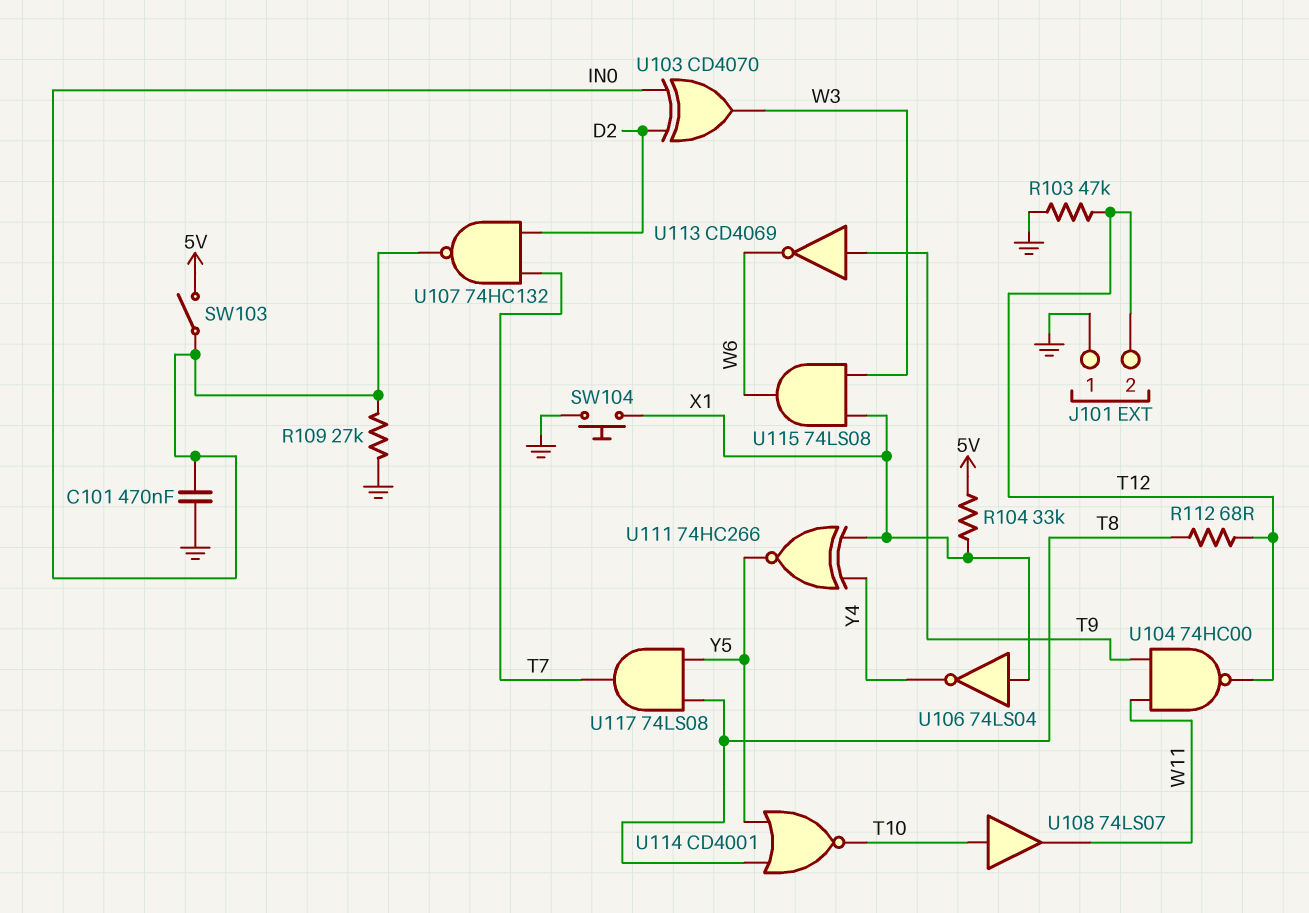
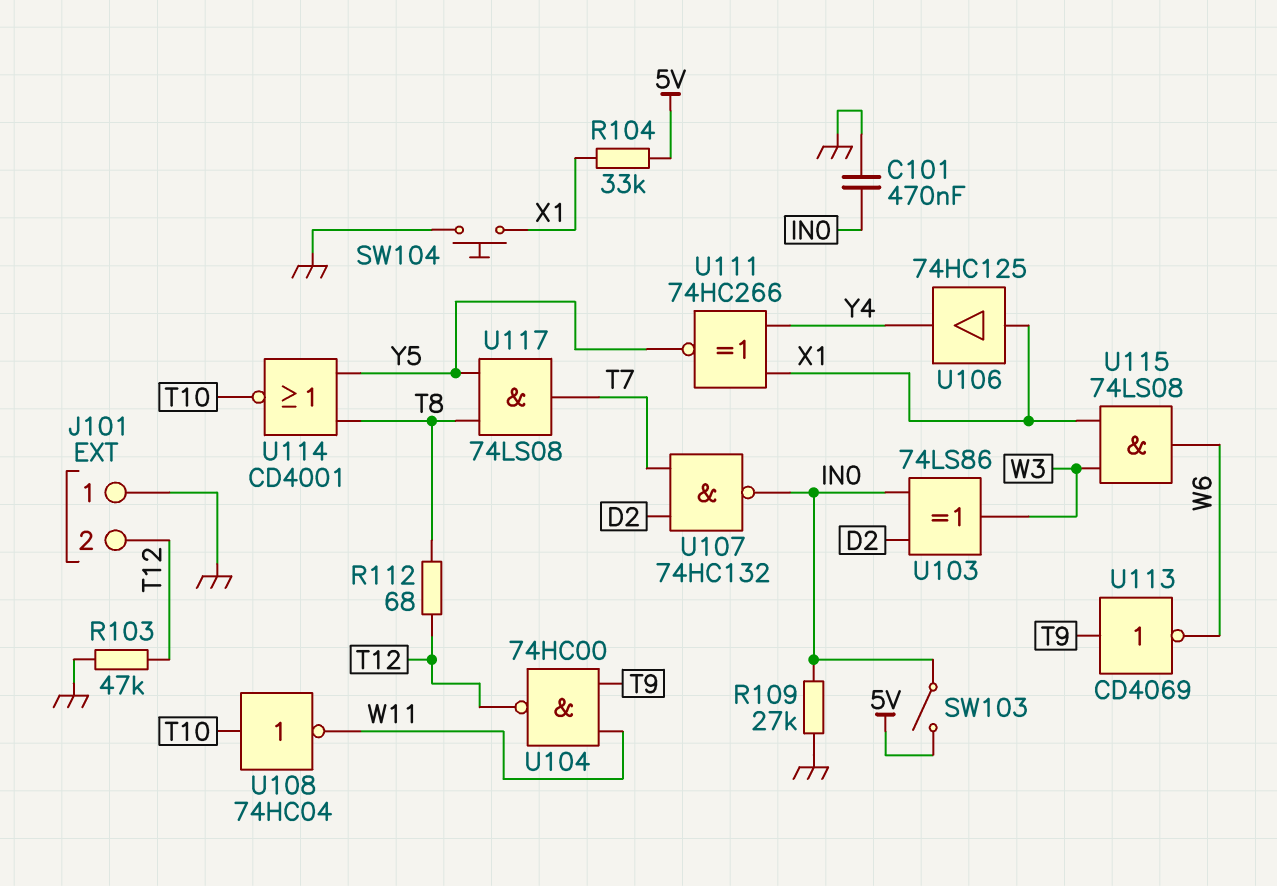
U103: XOR CD4070 (in D2, in IN0, out W3) -> XOR 74LS86 (in D2, in IN0, out W3)
U106: NOT 74LS04 (in X1, out Y4) -> buffer 74HC125 (in X1, out Y4)
U108: buffer 74LS07 (in T10, out W11) -> NOT 74HC04 (in T10, out W11)

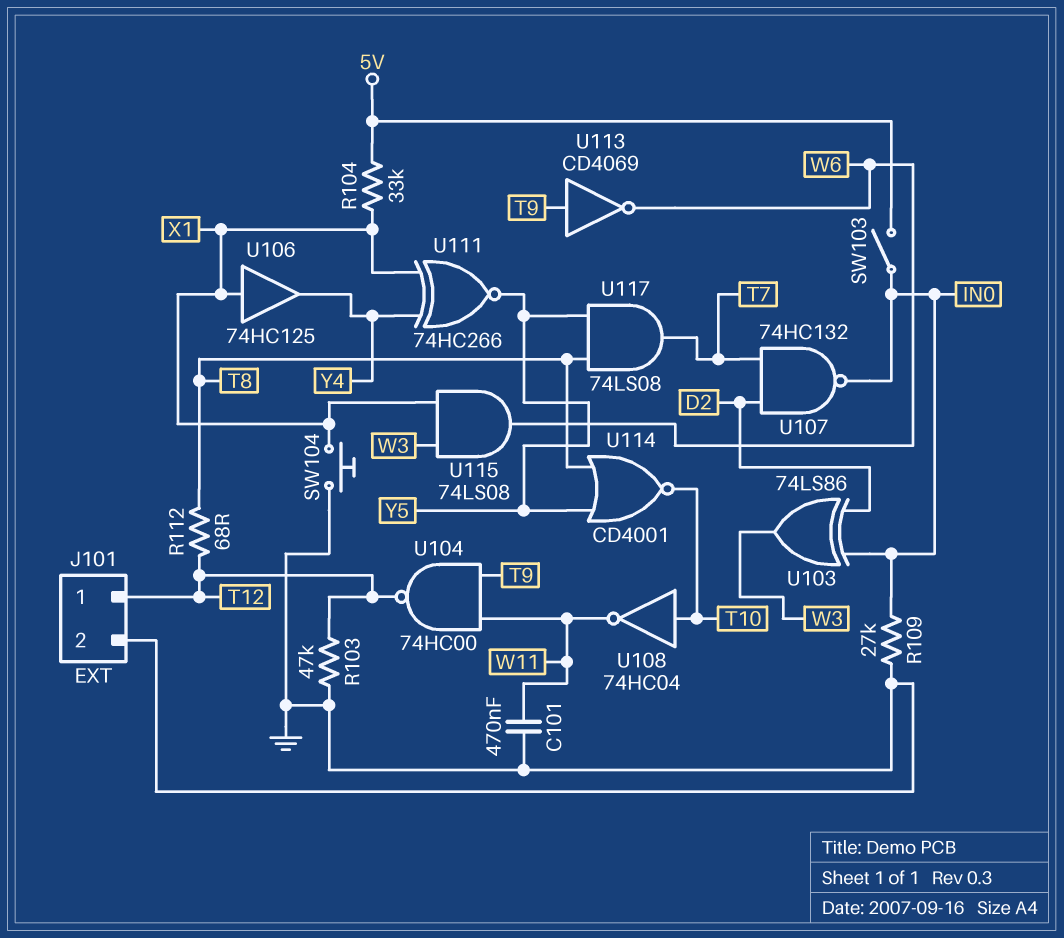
C101: 470nF (GND, IN0) -> 470nF (GND, W11)
J101 pin 1: GND -> T12
J101 pin 2: T12 -> GND

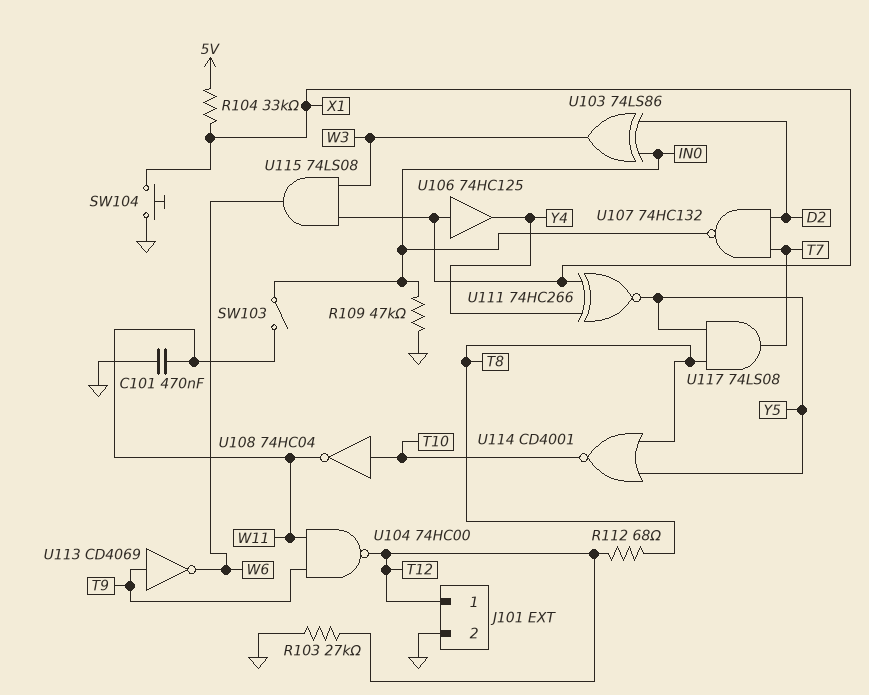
R103: 47k (GND, T12) -> 27k (GND, T12)
R109: 27k (GND, IN0) -> 47k (GND, IN0)
SW103: switch (5V, IN0) -> switch (IN0, W11)

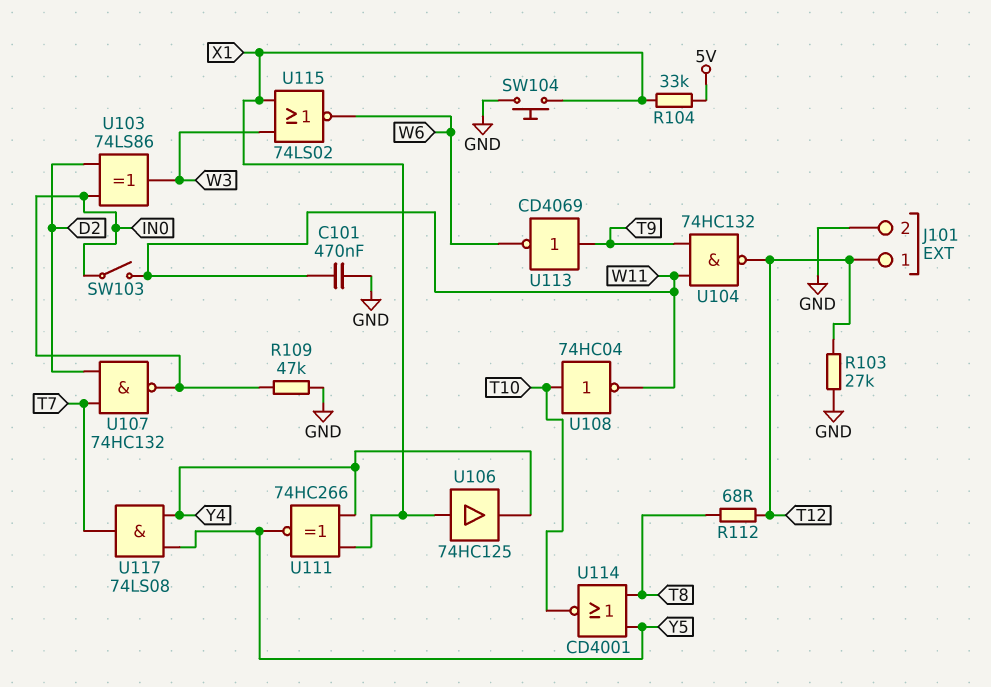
U104: NAND 74HC00 (in T9, in W11, out T12) -> NAND 74HC132 (in T9, in W11, out T12)
U115: AND 74LS08 (in W3, in X1, out W6) -> NOR 74LS02 (in W3, in X1, out W6)
U117: AND 74LS08 (in T8, in Y5, out T7) -> AND 74LS08 (in Y4, in Y5, out T7)

